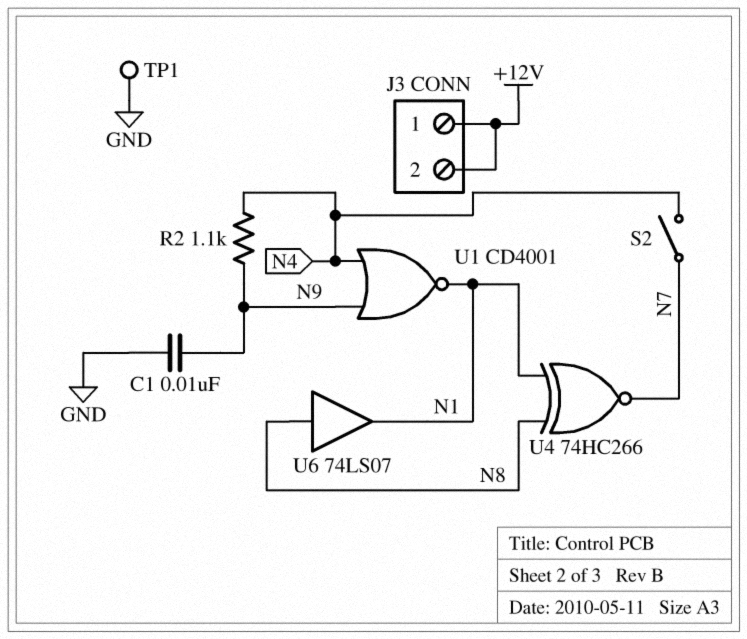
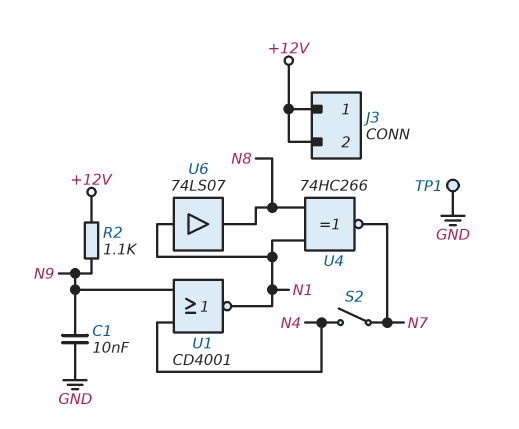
R2: 1.1k (N4, N9) -> 1.1k (+12V, N9)
U6: buffer 74LS07 (in N8, out N1) -> buffer 74LS07 (in N1, out N8)

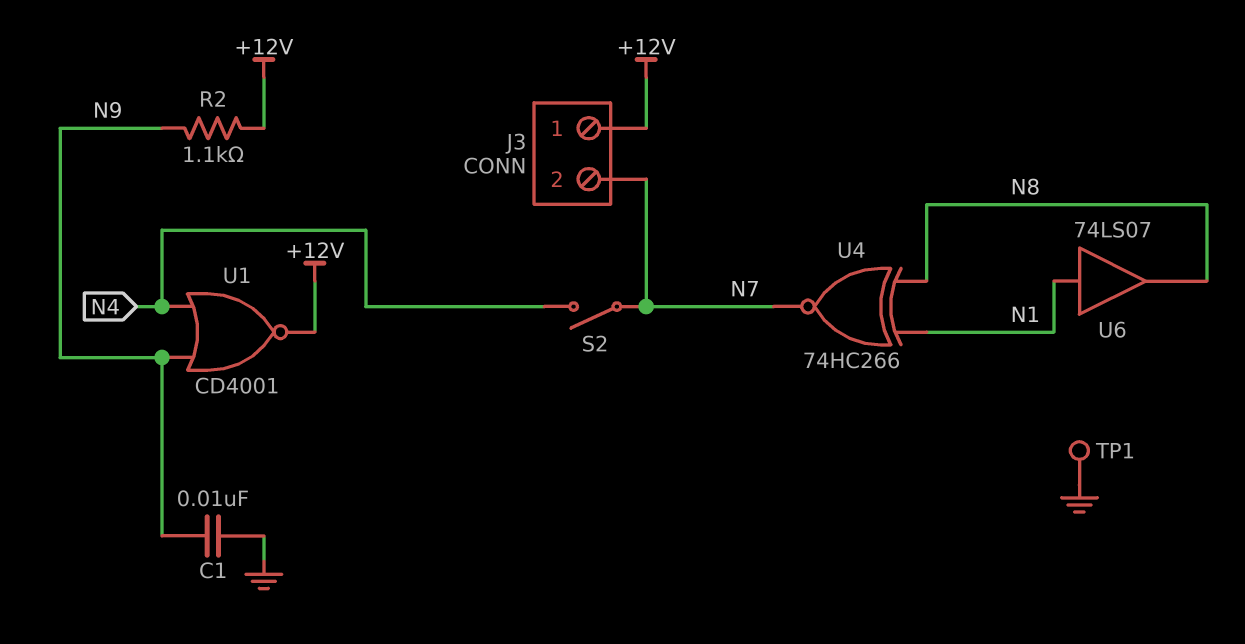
J3 pin 2: +12V -> N7
U1: NOR CD4001 (in N4, in N9, out N1) -> NOR CD4001 (in N4, in N9, out +12V)

